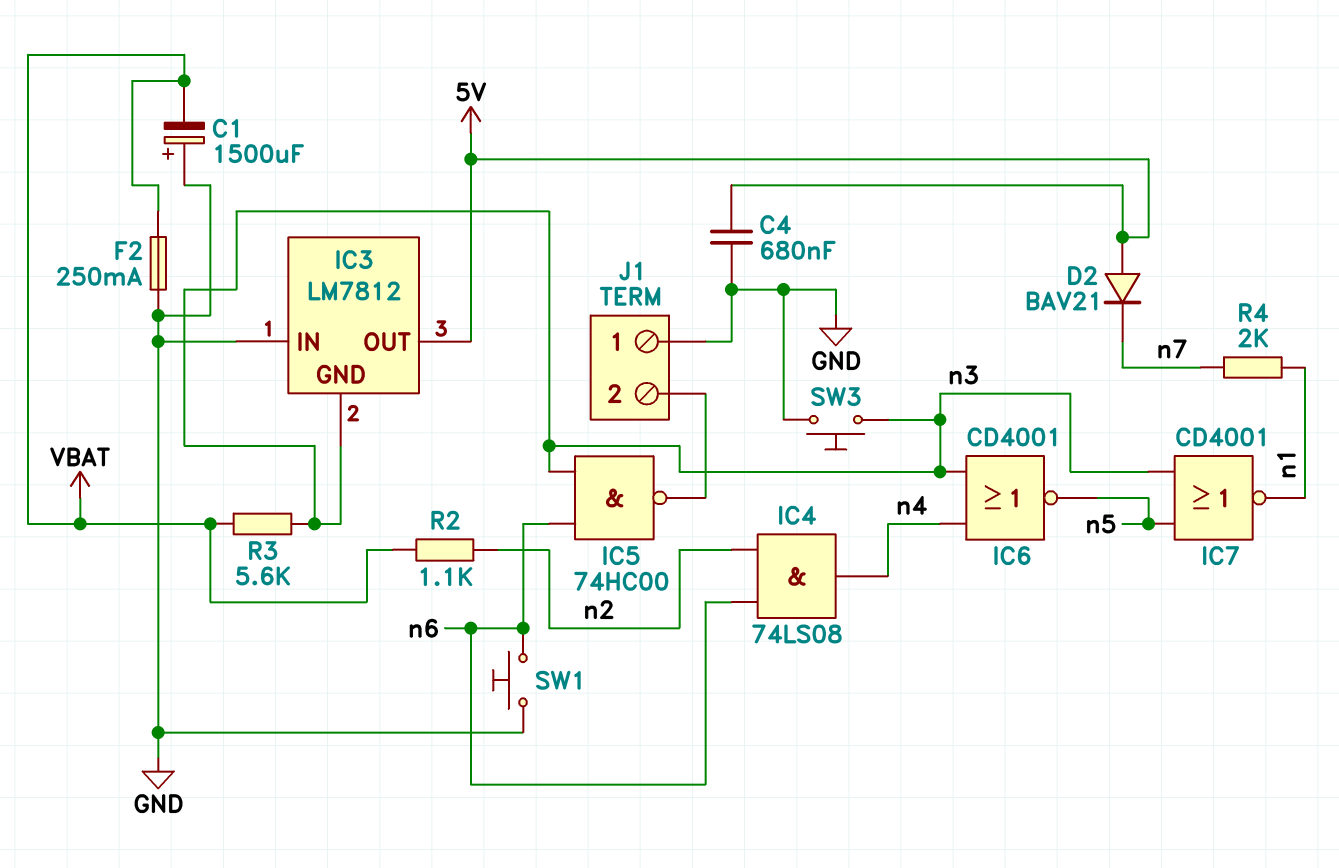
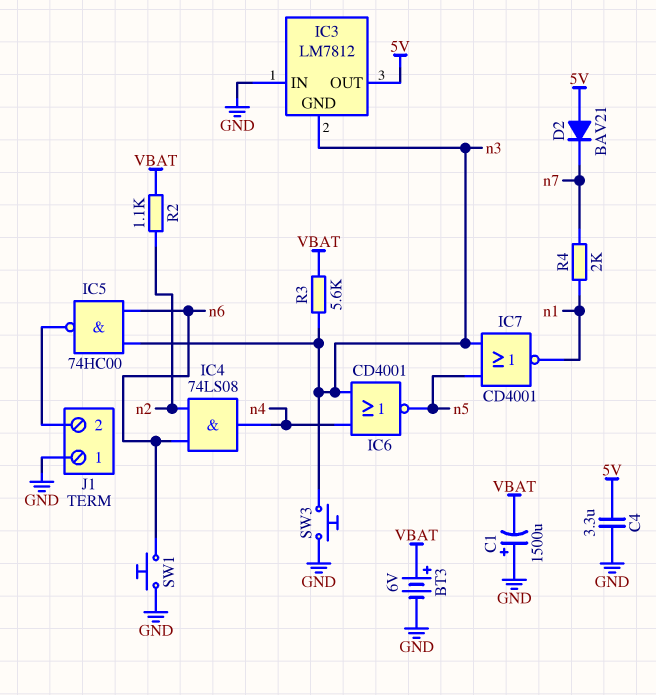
BT3: none -> 6V (plus VBAT, minus GND)
C4: 680nF (5V, GND) -> 3.3uF (5V, GND)
F2: 250mA (GND, VBAT) -> none

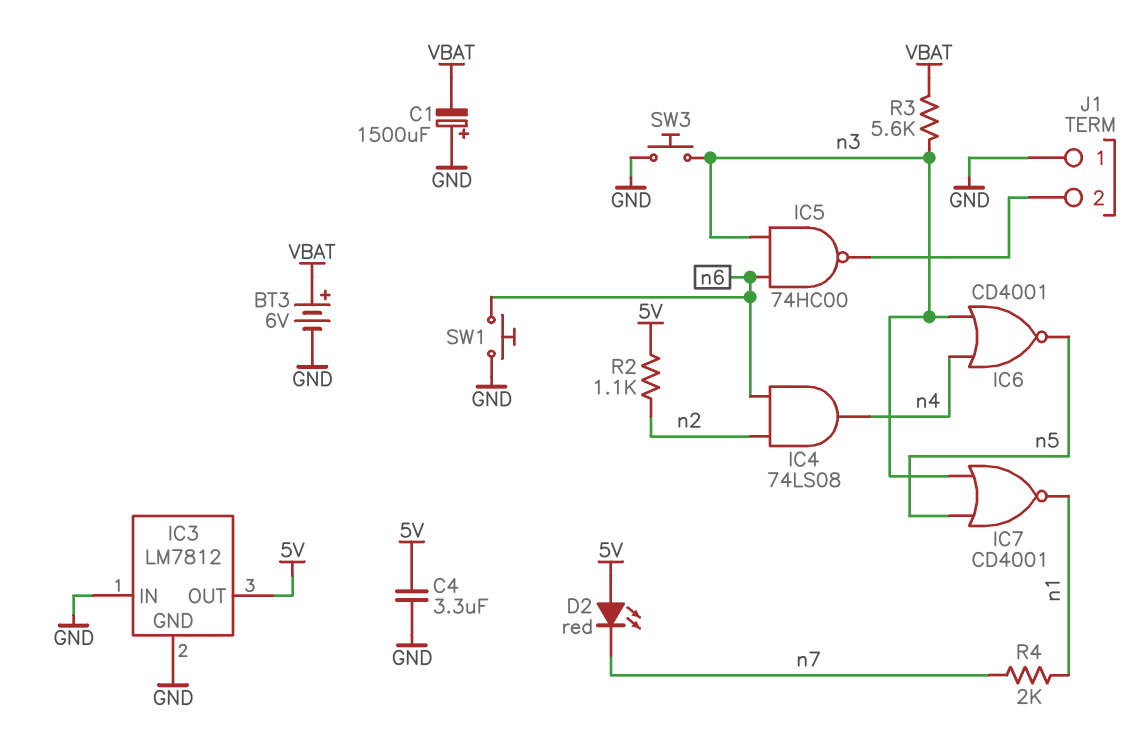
D2: diode BAV21 (A 5V, K n7) -> LED red (A 5V, K n7)
IC3 pin GND: n3 -> GND
R2: 1.1k (VBAT, n2) -> 1.1k (5V, n2)

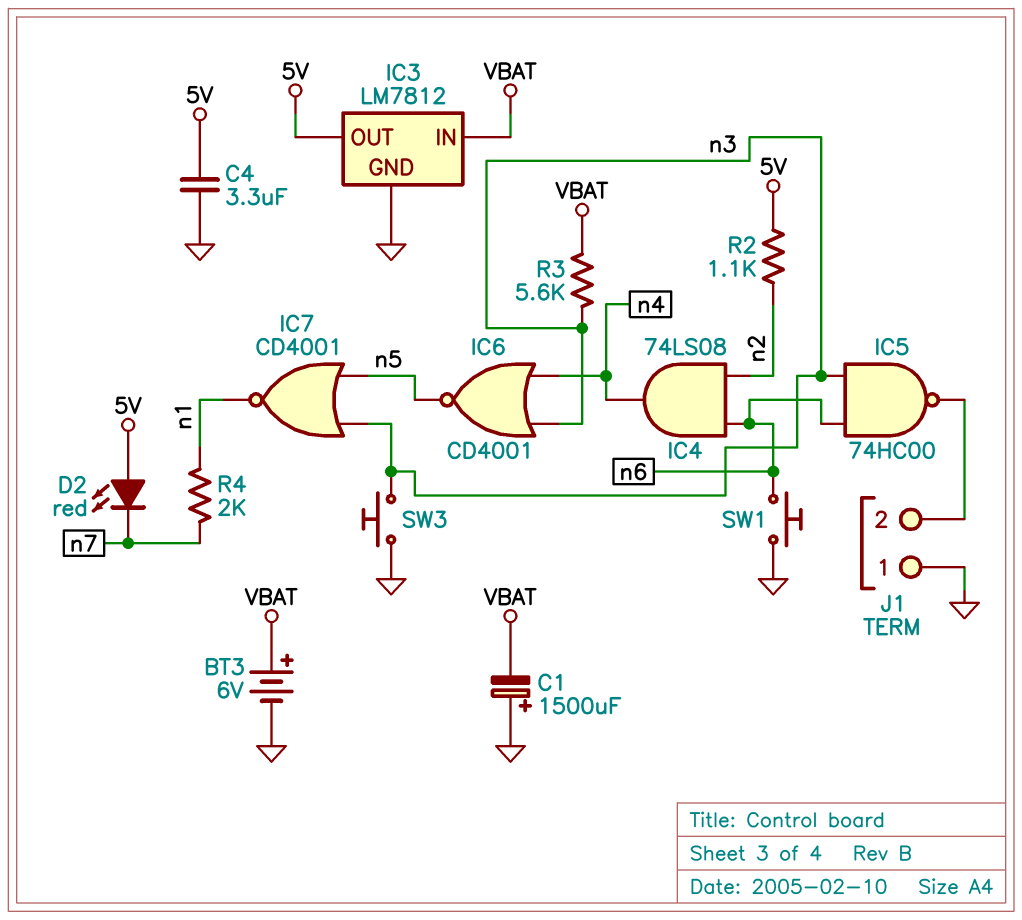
IC3 pin IN: GND -> VBAT

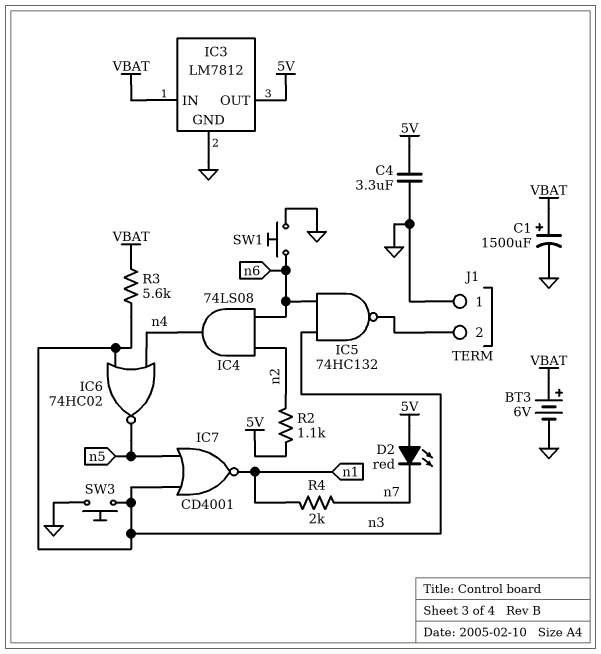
C1: 1500uF (plus GND, minus VBAT) -> 1500uF (plus VBAT, minus GND)
IC5: NAND 74HC00 (in n3, in n6, out J1/2) -> NAND 74HC132 (in n3, in n6, out J1/2)
IC6: NOR CD4001 (in n3, in n4, out n5) -> NOR 74HC02 (in n3, in n4, out n5)

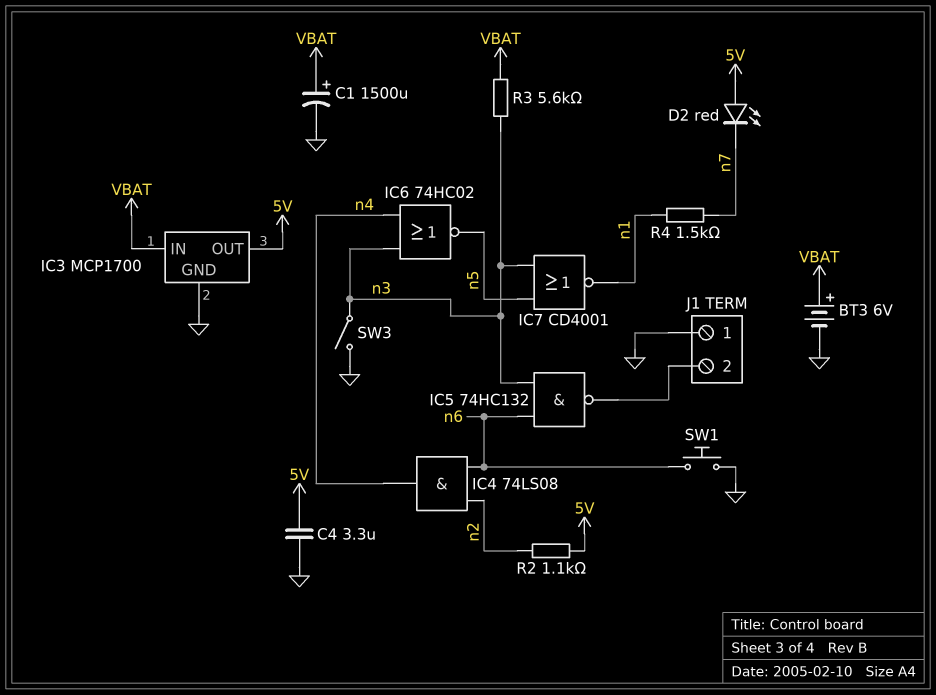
IC3: LM7812 -> MCP1700
R4: 2k (n1, n7) -> 1.5k (n1, n7)
SW3: button (GND, n3) -> switch (GND, n3)

